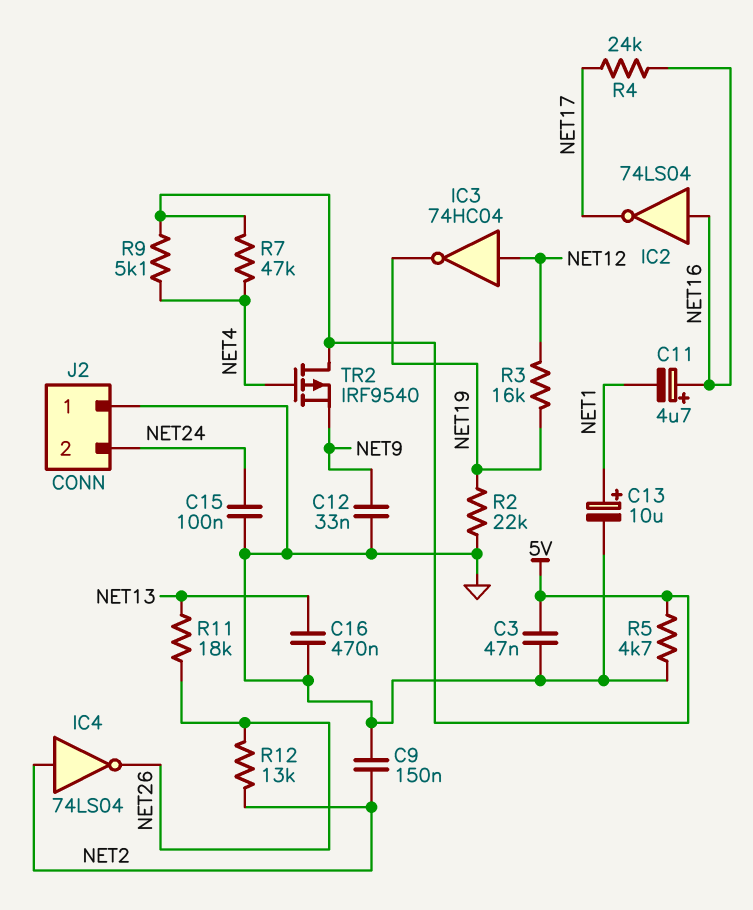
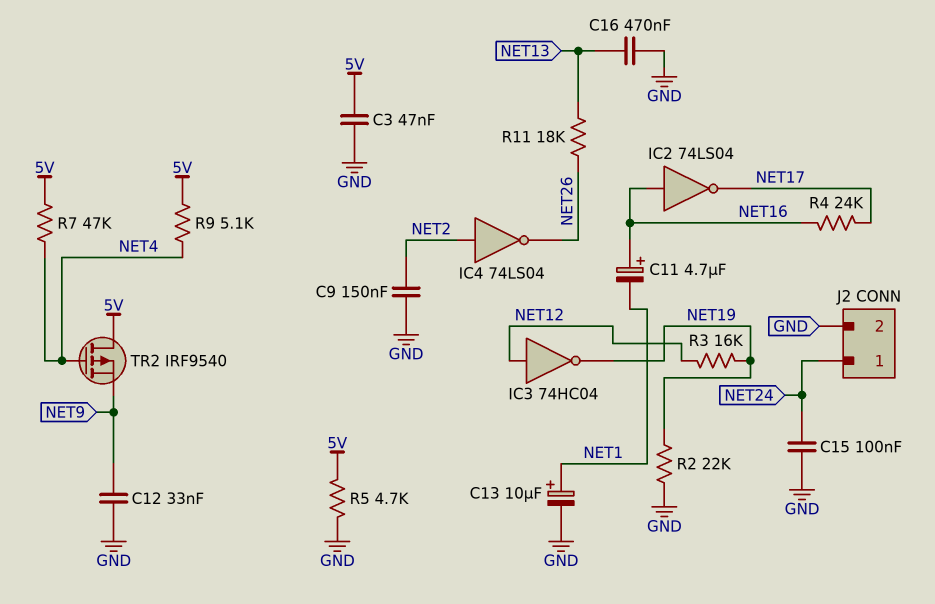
J2 pin 1: GND -> NET24
J2 pin 2: NET24 -> GND
R12: 13k (NET2, NET26) -> none

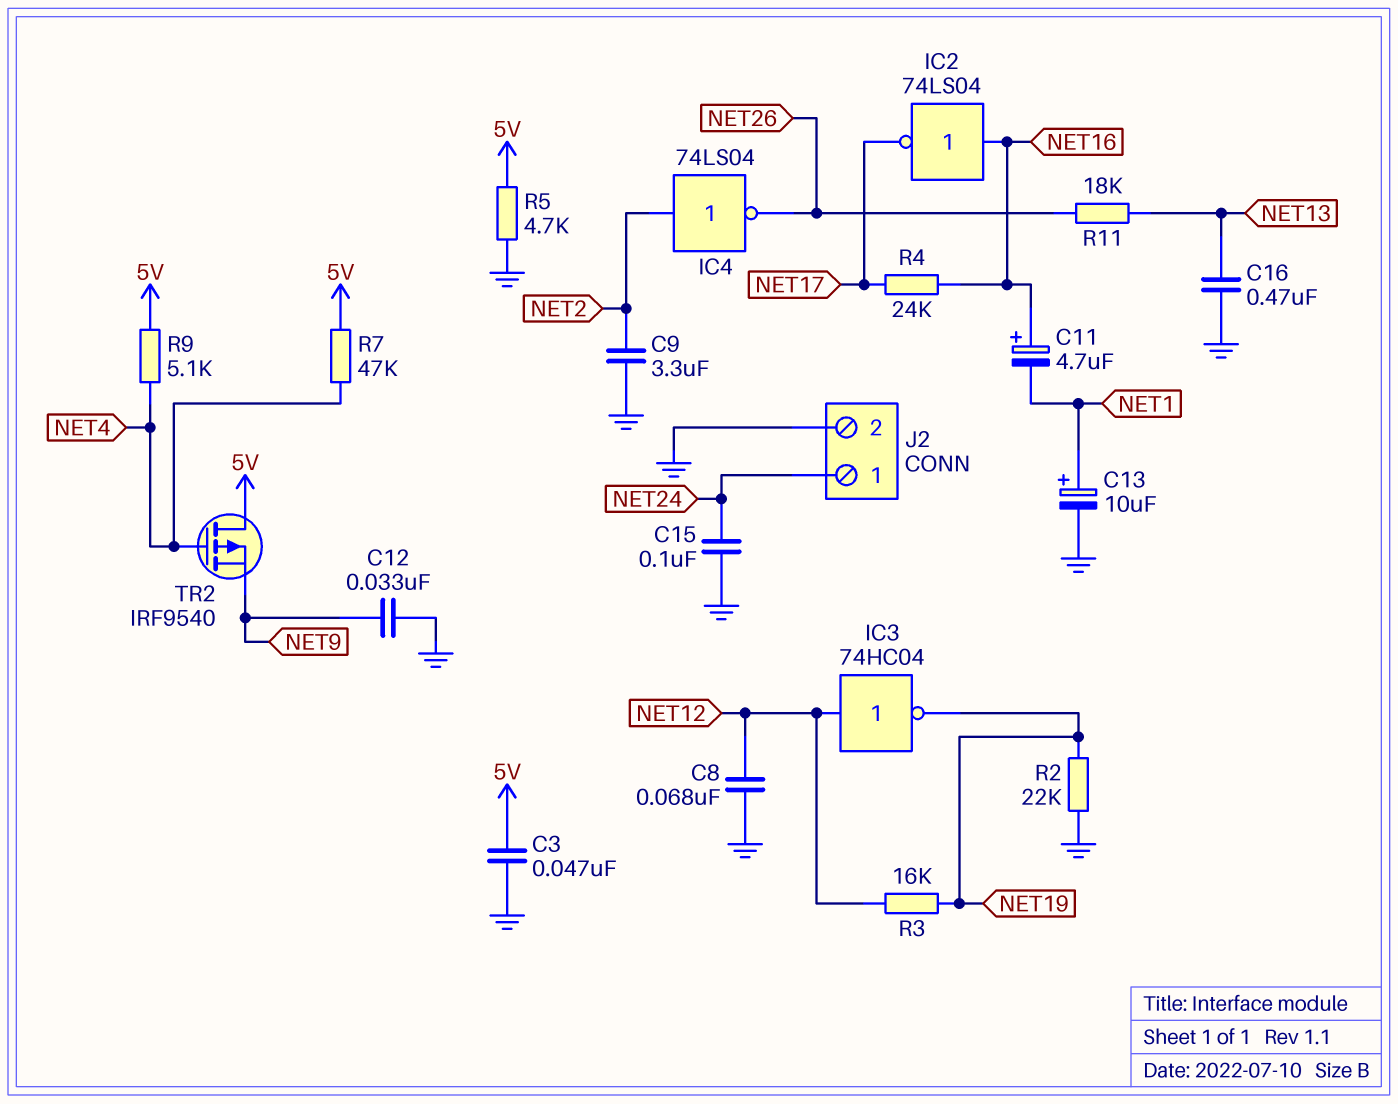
C8: none -> 68nF (GND, NET12)
C9: 150nF (GND, NET2) -> 3.3uF (GND, NET2)

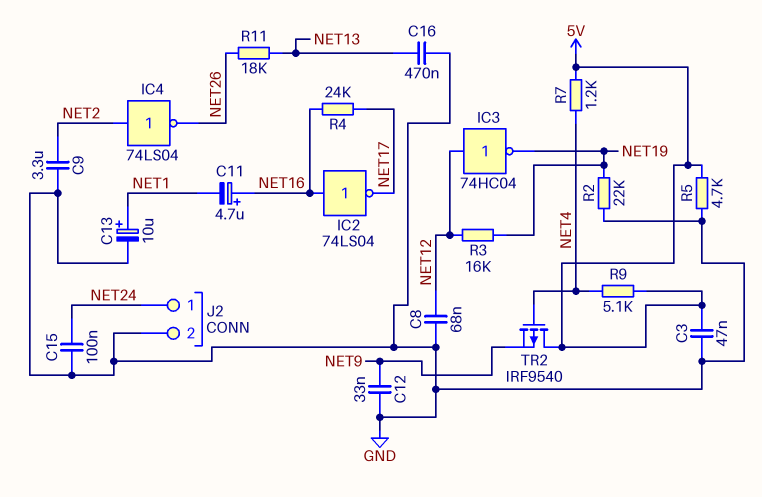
R7: 47k (5V, NET4) -> 1.2k (5V, NET4)

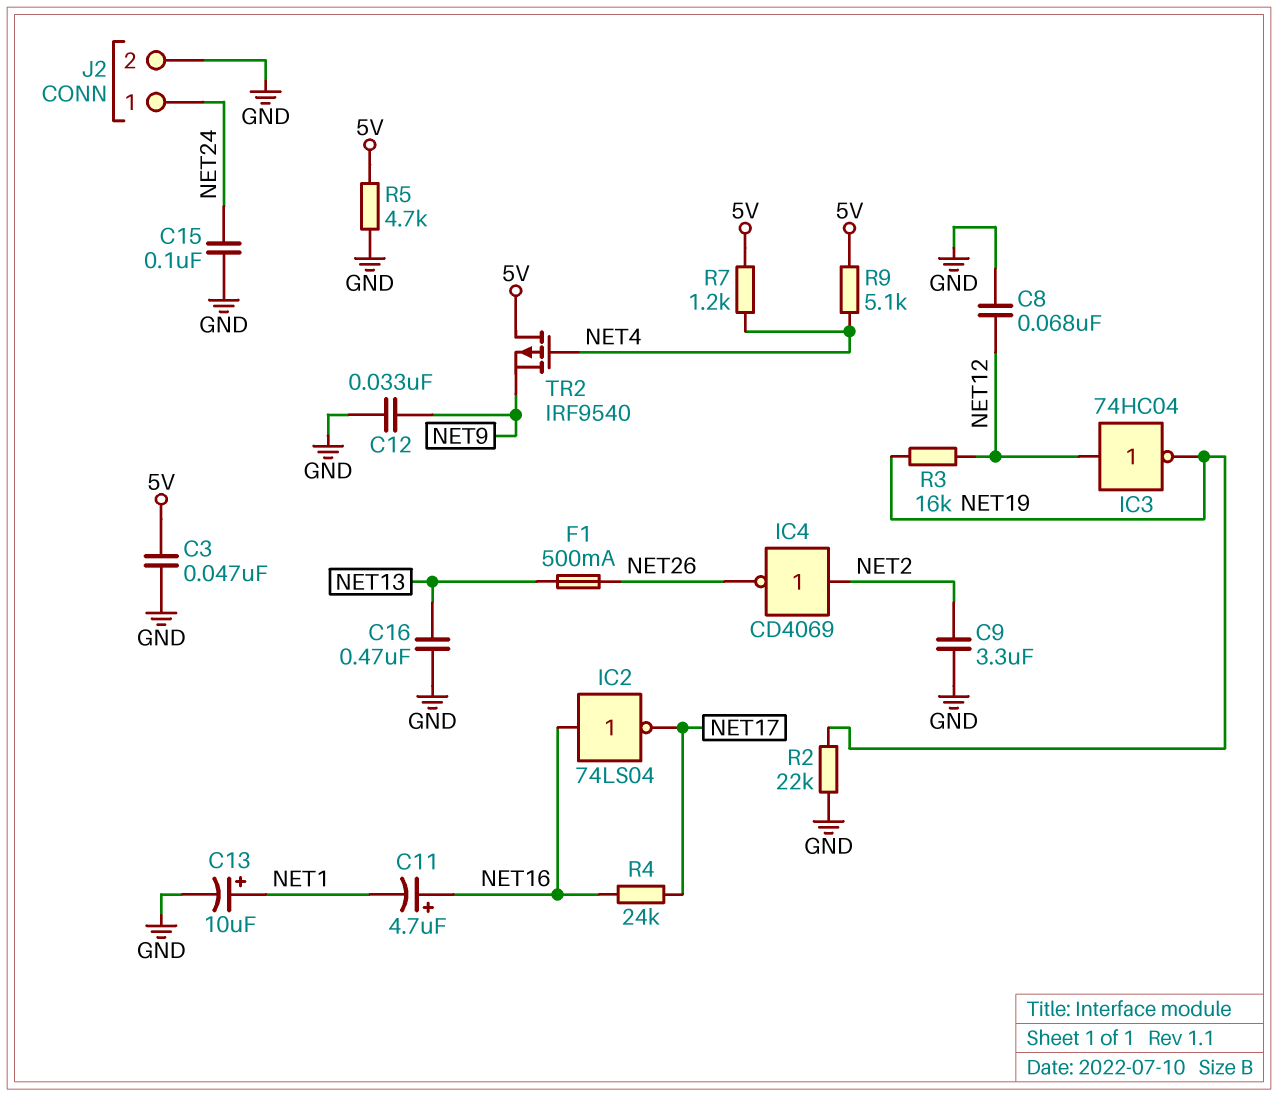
F1: none -> 500mA (NET13, NET26)
IC4: NOT 74LS04 (in NET2, out NET26) -> NOT CD4069 (in NET2, out NET26)
R11: 18k (NET13, NET26) -> none

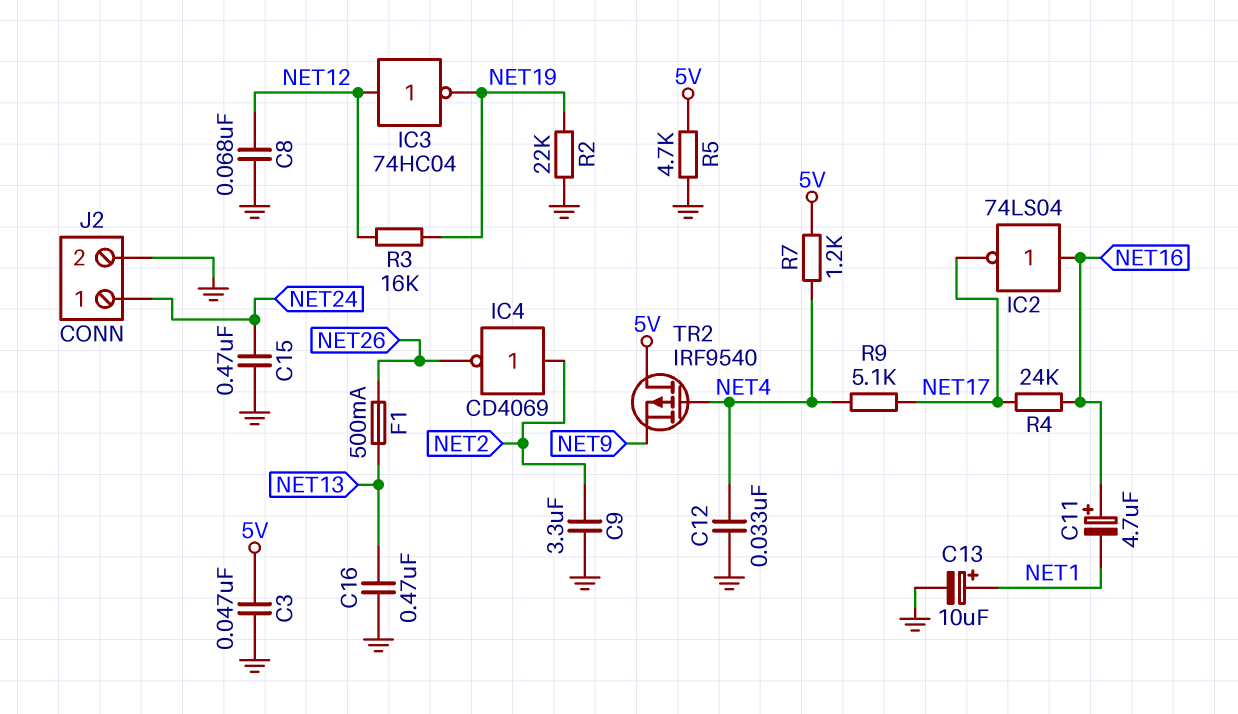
C12: 33nF (GND, NET9) -> 33nF (GND, NET4)
C15: 100nF (GND, NET24) -> 470nF (GND, NET24)
R9: 5.1k (5V, NET4) -> 5.1k (NET4, NET17)

